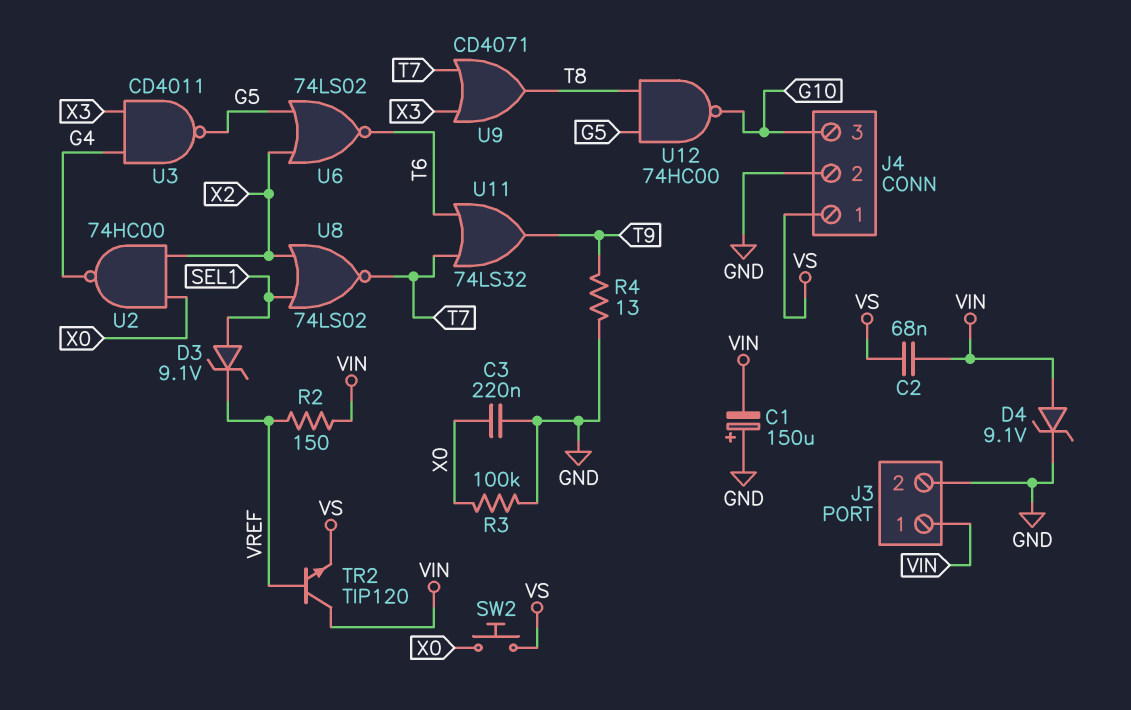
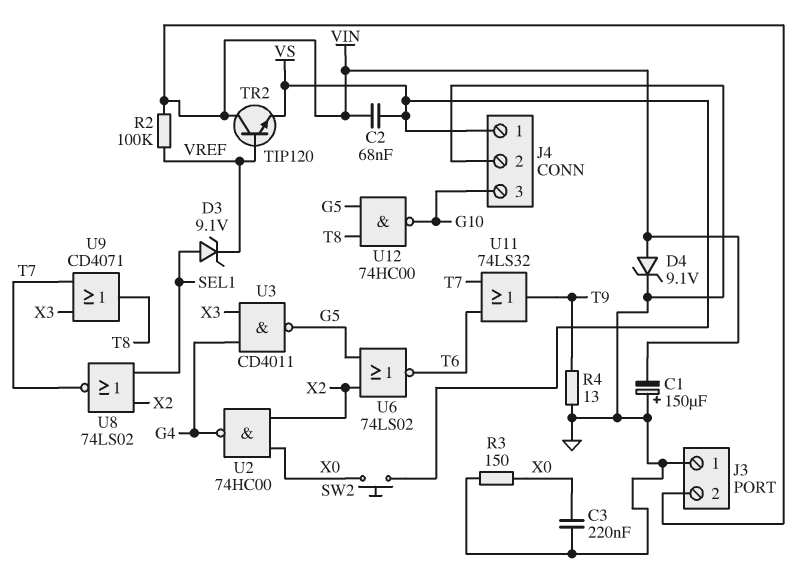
J3 pin 1: VIN -> GND
J3 pin 2: GND -> VIN
R2: 150 (VIN, VREF) -> 100k (VIN, VREF)
R3: 100k (GND, X0) -> 150 (GND, X0)

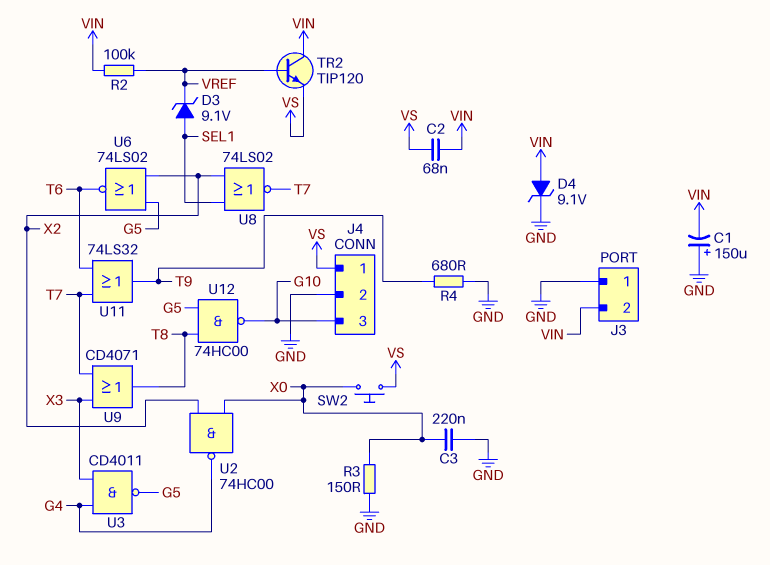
R4: 13 (GND, T9) -> 680 (GND, T9)

